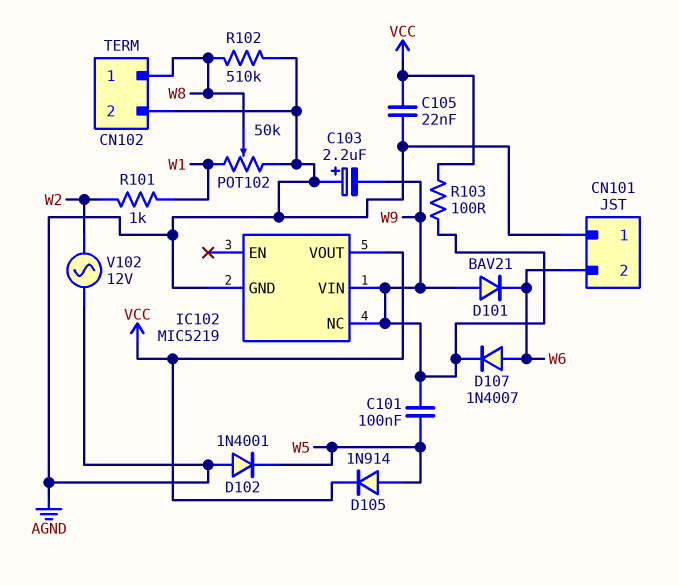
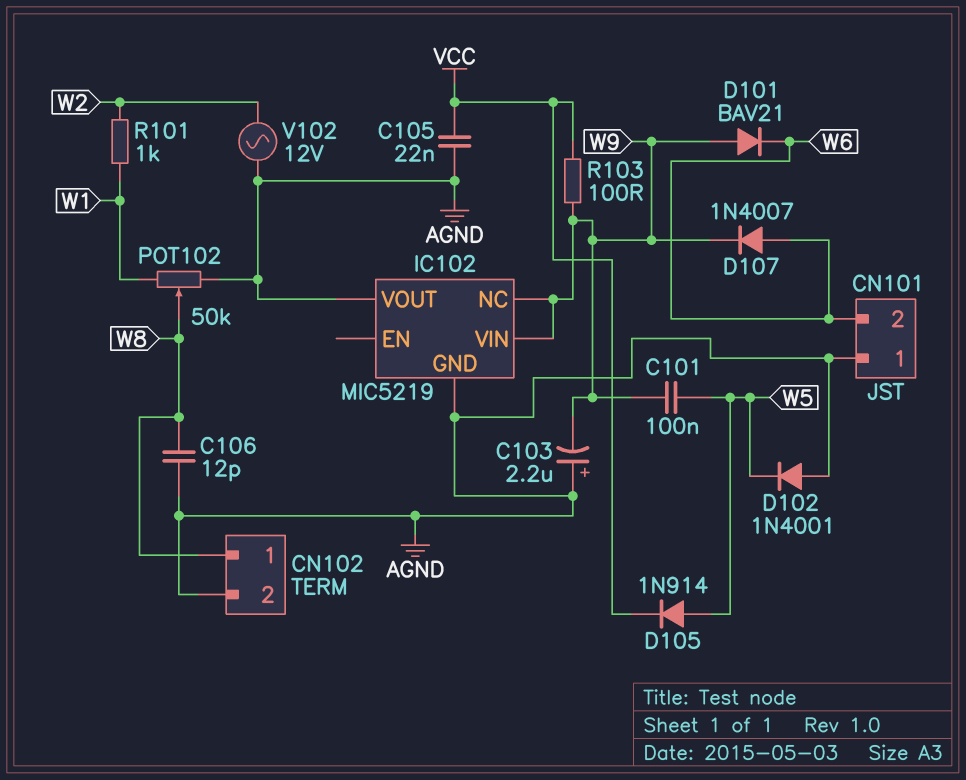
C106: none -> 12pF (AGND, W8)
IC102 pin VOUT: VCC -> AGND
R102: 510k (AGND, W8) -> none

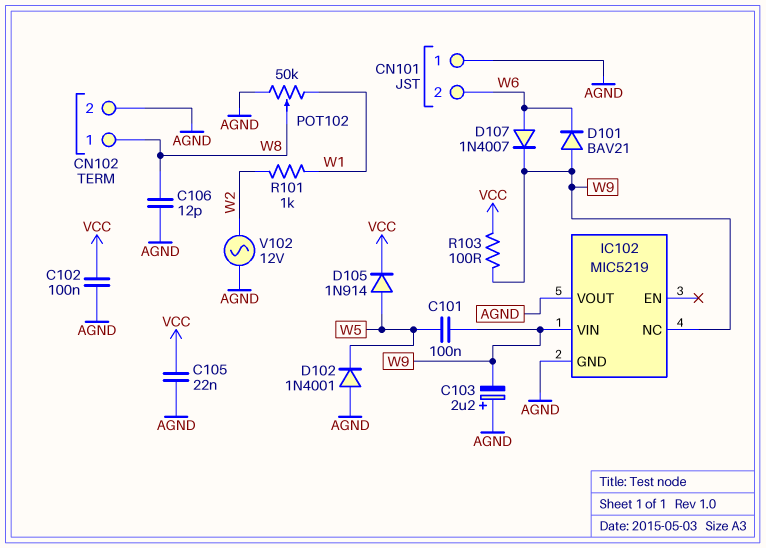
C102: none -> 100nF (AGND, VCC)

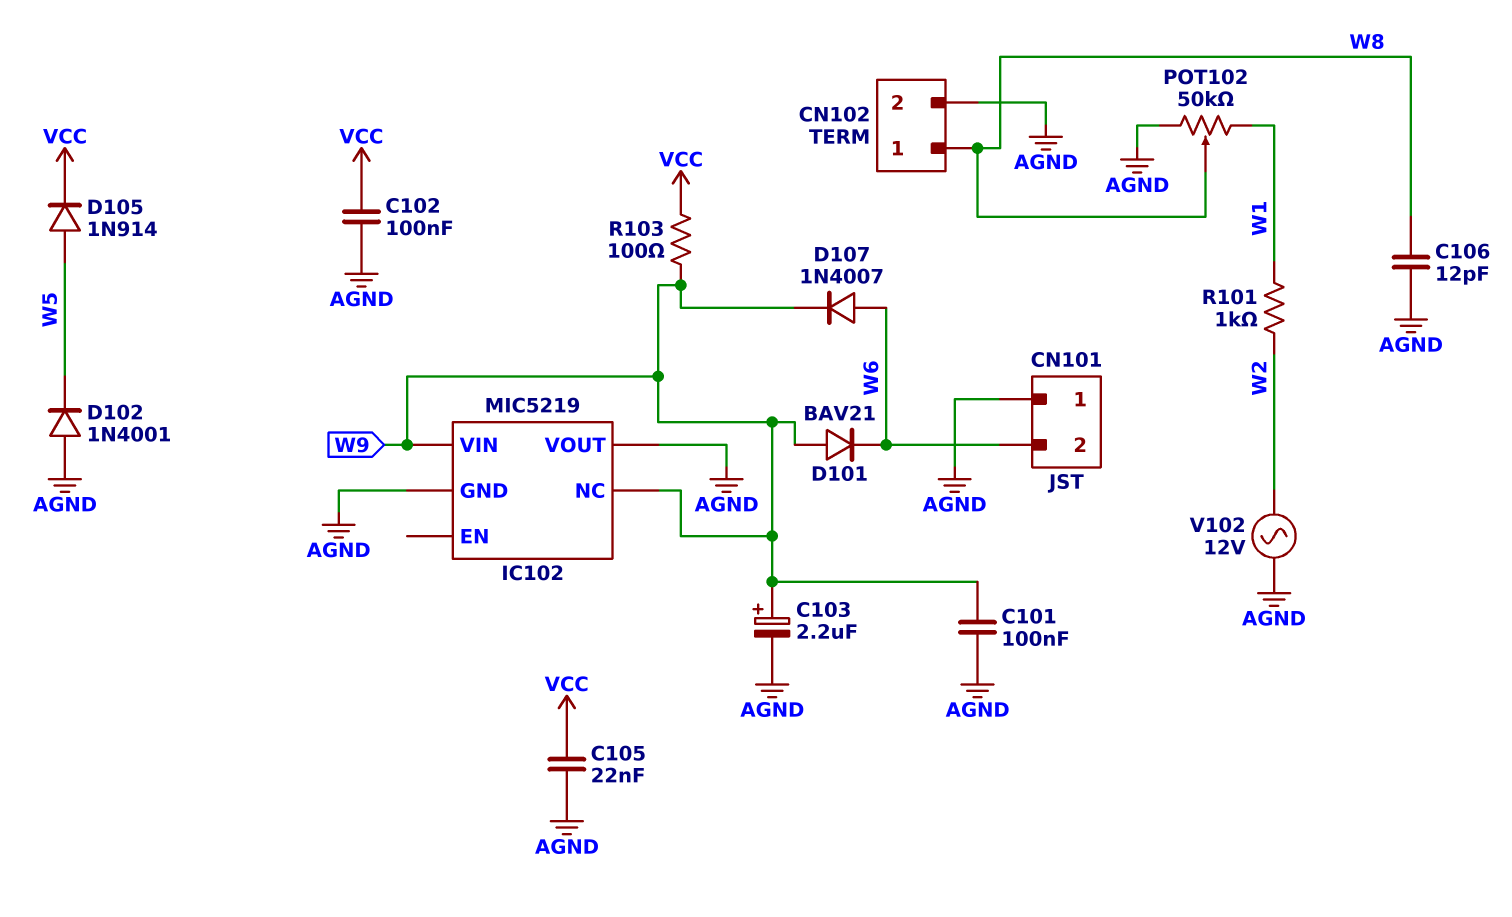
C101: 100nF (W5, W9) -> 100nF (AGND, W9)
C103: 2.2uF (plus AGND, minus W9) -> 2.2uF (plus W9, minus AGND)

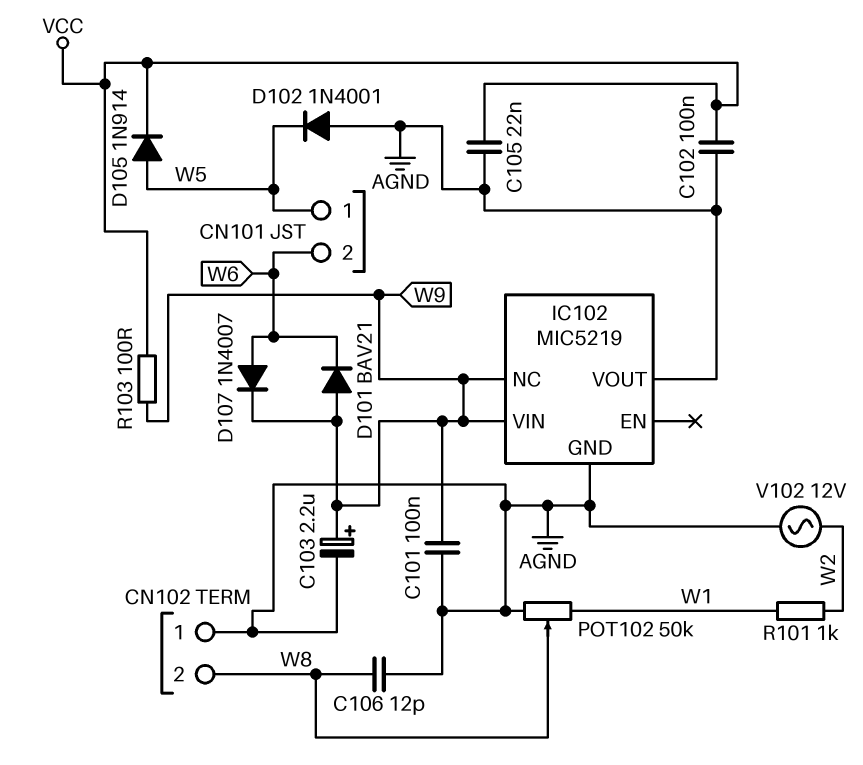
CN101 pin 1: AGND -> W5
CN102 pin 1: W8 -> AGND
CN102 pin 2: AGND -> W8

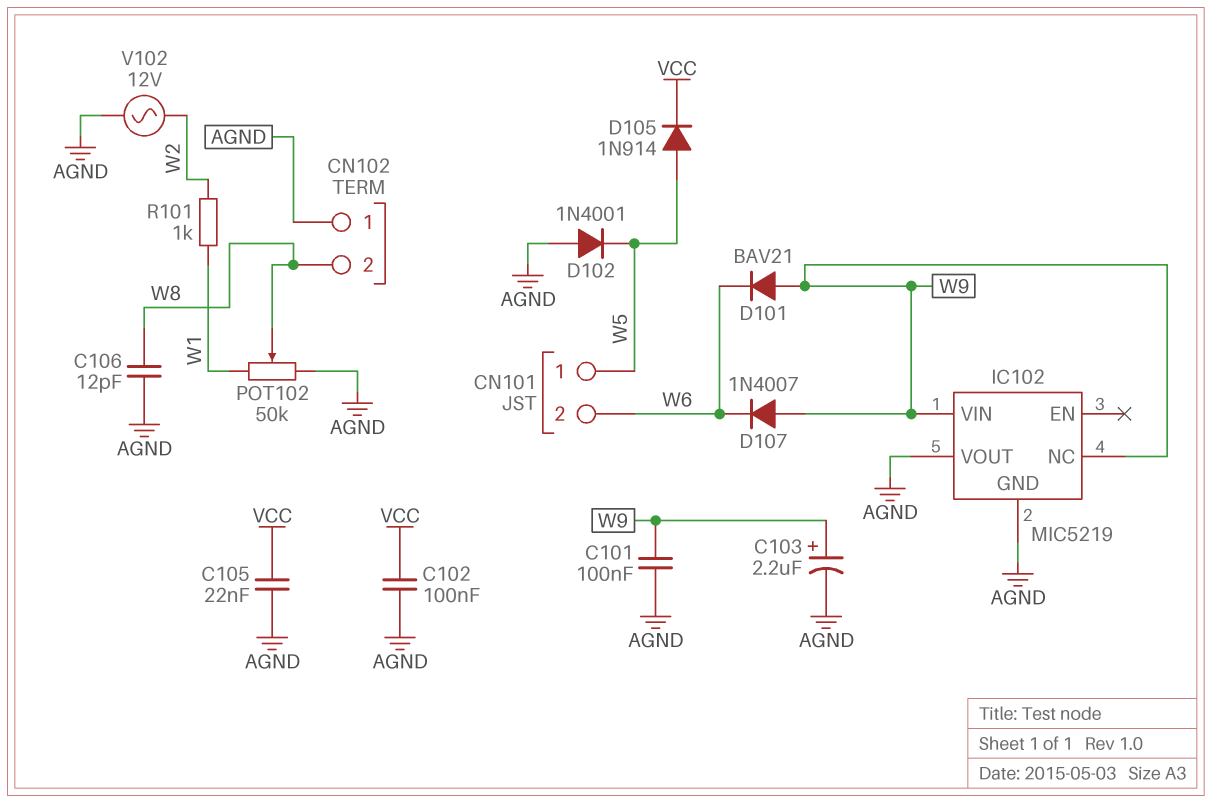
D107: diode 1N4007 (A W6, K W9) -> diode 1N4007 (A W9, K W6)
R103: 100 (VCC, W9) -> none

